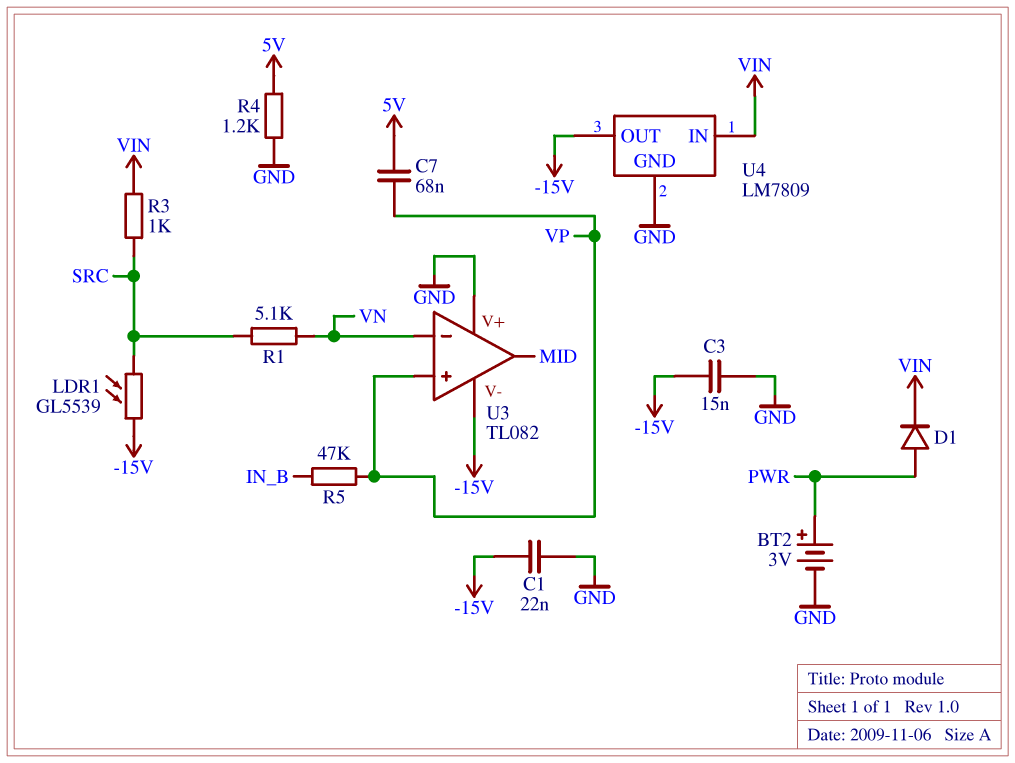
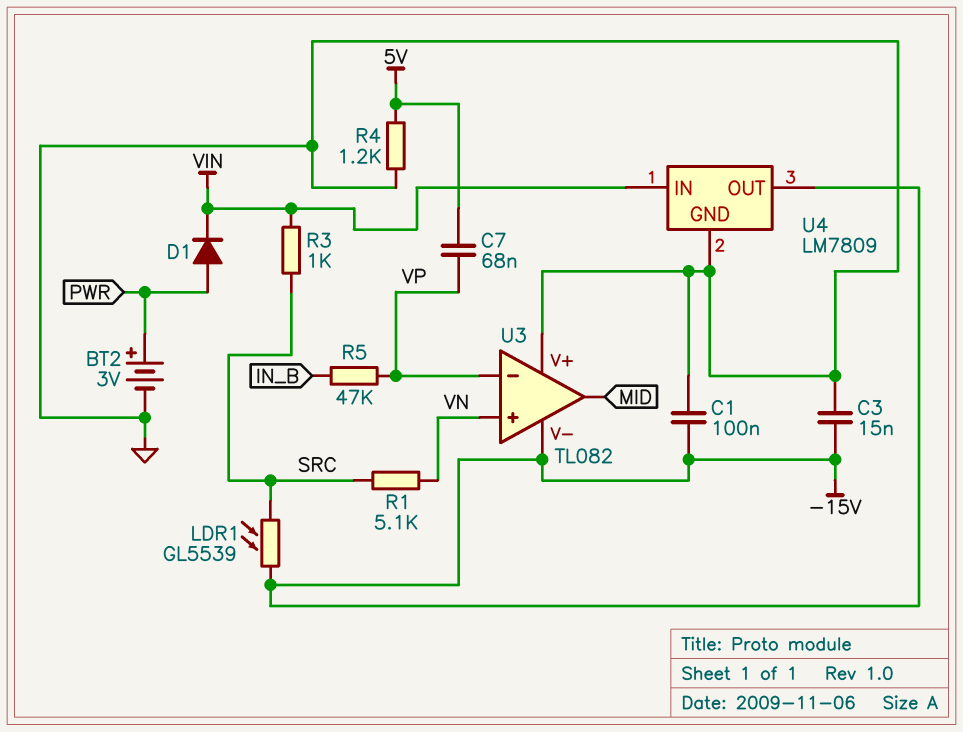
C1: 22nF (-15V, GND) -> 100nF (-15V, GND)
U3 pin in+: VP -> VN
U3 pin in-: VN -> VP

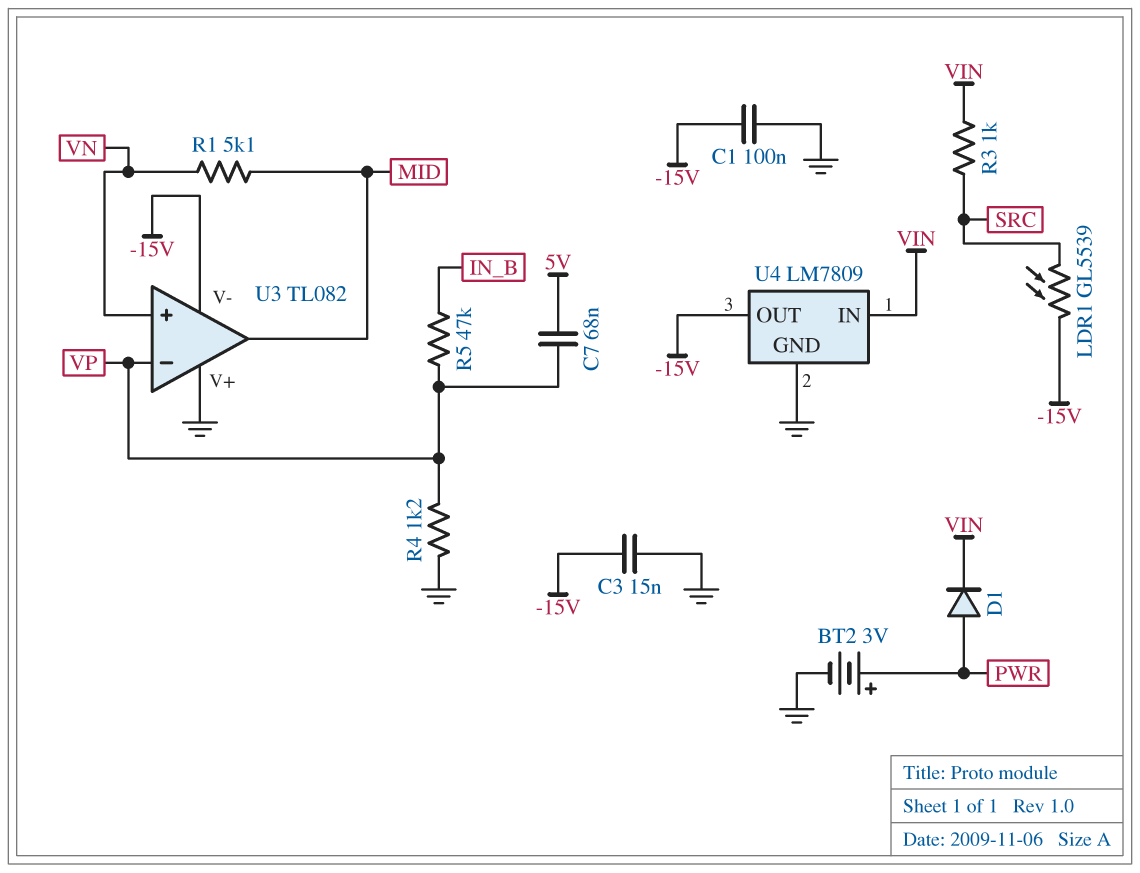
R1: 5.1k (SRC, VN) -> 5.1k (MID, VN)
R4: 1.2k (5V, GND) -> 1.2k (GND, VP)

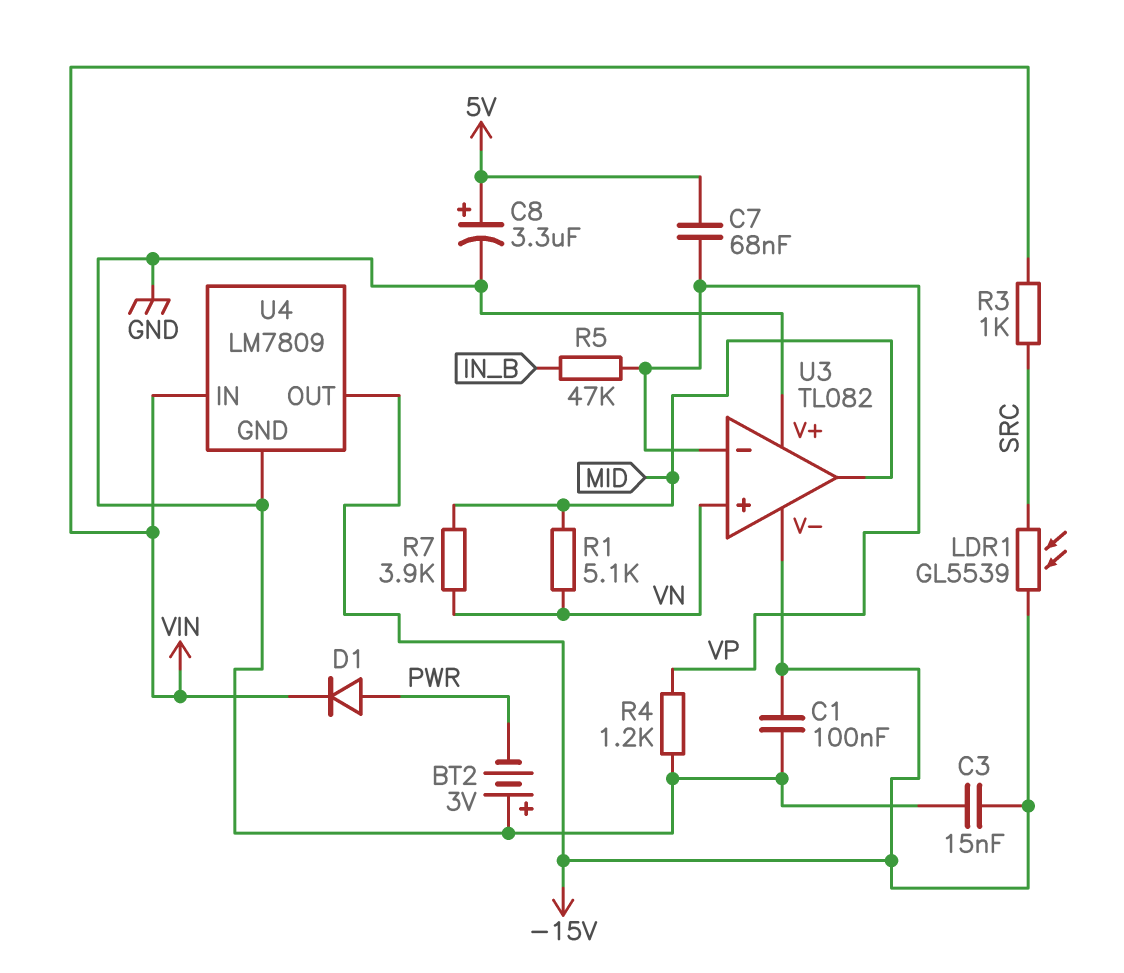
BT2: 3V (plus PWR, minus GND) -> 3V (plus GND, minus PWR)
C8: none -> 3.3uF (plus 5V, minus GND)
R7: none -> 3.9k (MID, VN)

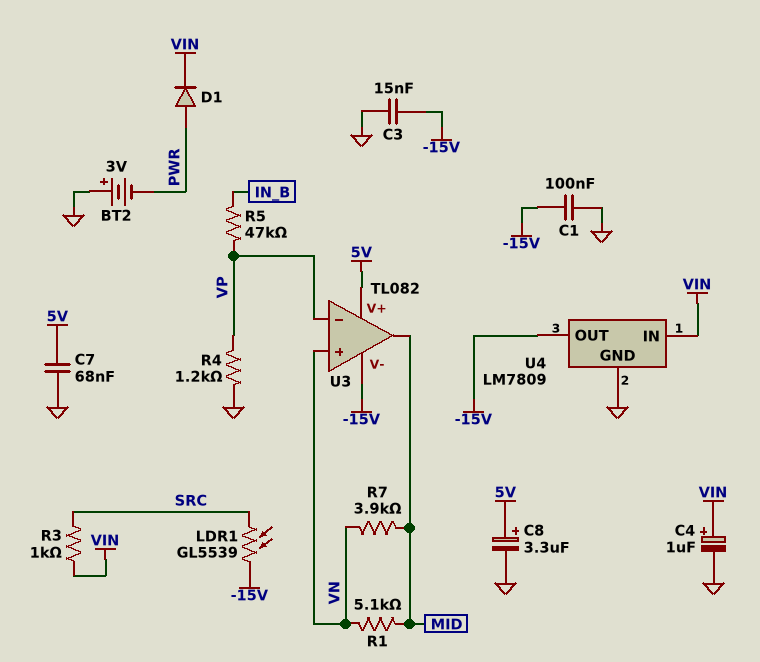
C4: none -> 1uF (plus VIN, minus GND)
C7: 68nF (5V, VP) -> 68nF (5V, GND)
U3 pin V+: GND -> 5V

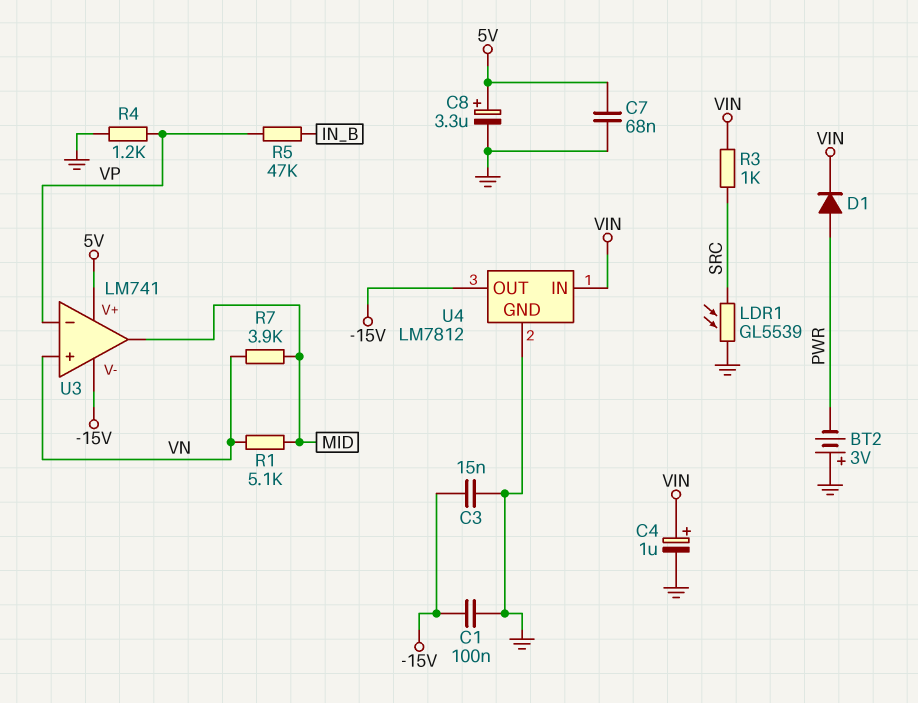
LDR1: GL5539 (-15V, SRC) -> GL5539 (GND, SRC)
U3: TL082 -> LM741
U4: LM7809 -> LM7812

